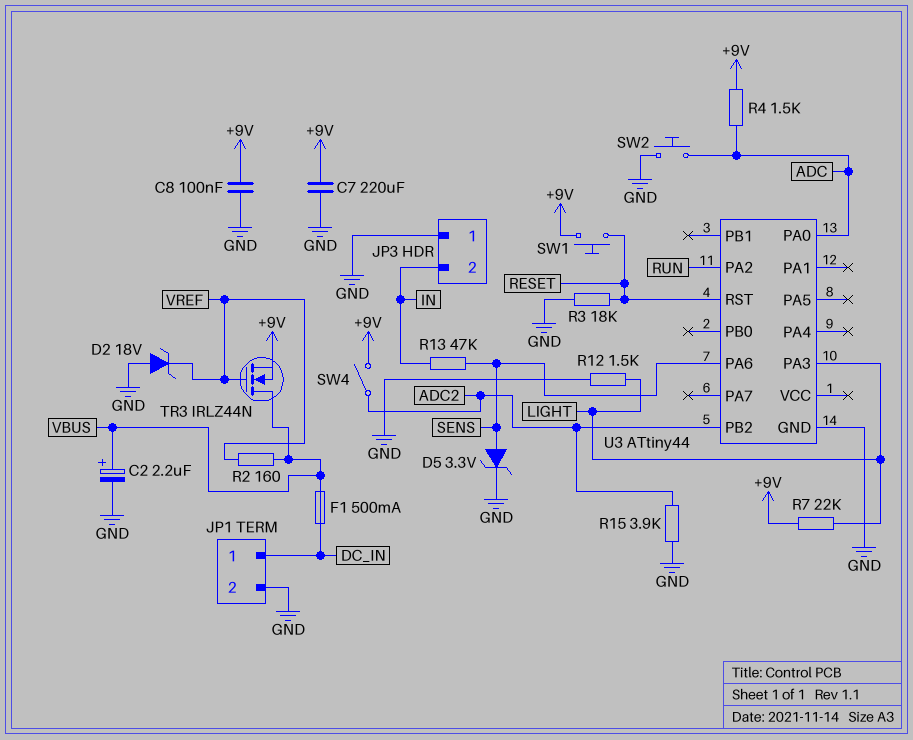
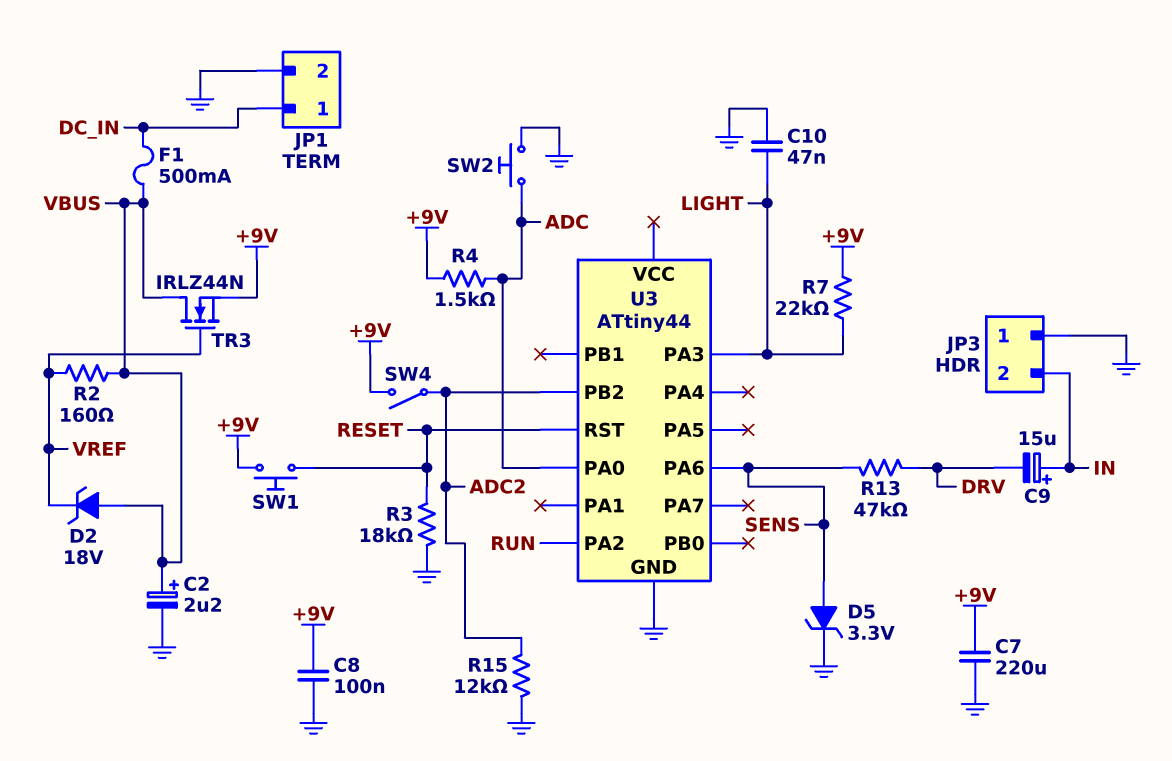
C9: none -> 15uF (plus IN, minus DRV)
C10: none -> 47nF (GND, LIGHT)
D2: zener 18V (A GND, K VREF) -> zener 18V (A VBUS, K VREF)
R12: 1.5k (GND, LIGHT) -> none
R13: 47k (IN, SENS) -> 47k (DRV, SENS)
R15: 3.9k (ADC2, GND) -> 12k (ADC2, GND)

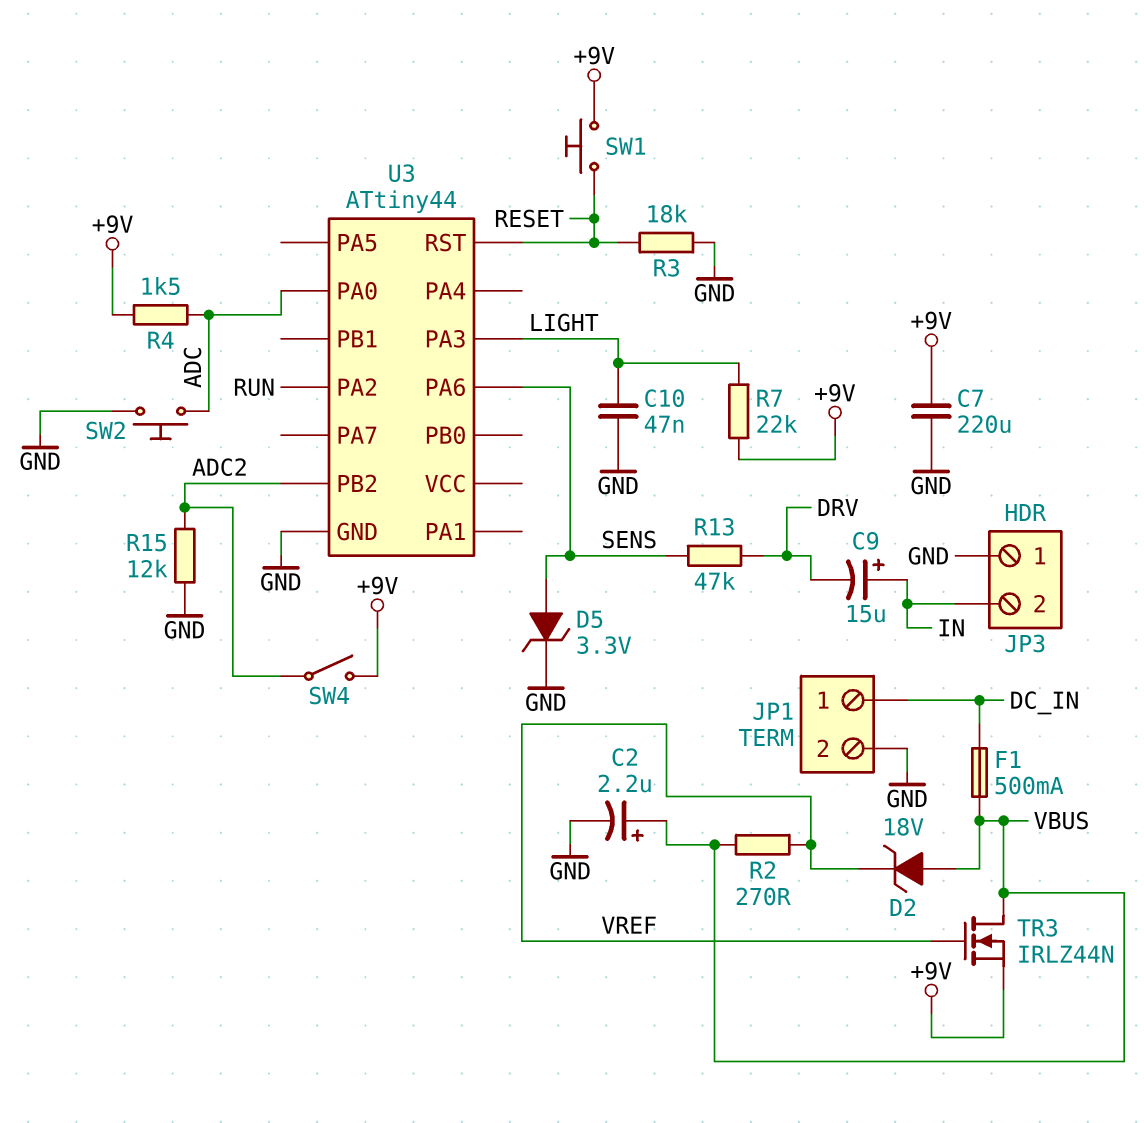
C8: 100nF (+9V, GND) -> none
R2: 160 (VBUS, VREF) -> 270 (VBUS, VREF)

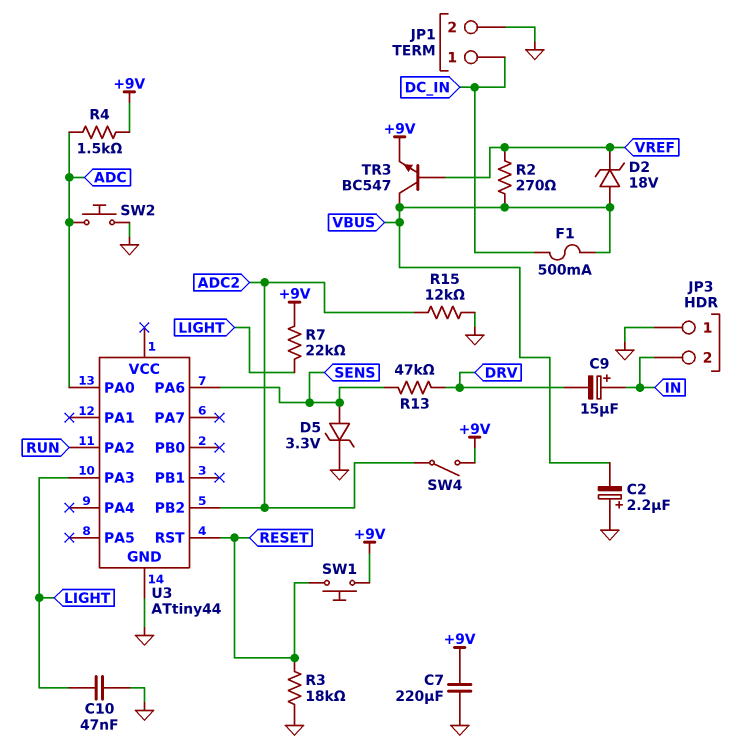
C2: 2.2uF (plus VBUS, minus GND) -> 2.2uF (plus GND, minus VBUS)
TR3: NMOS IRLZ44N (G VREF, D VBUS, S +9V) -> NPN BC547 (B VREF, C VBUS, E +9V)

